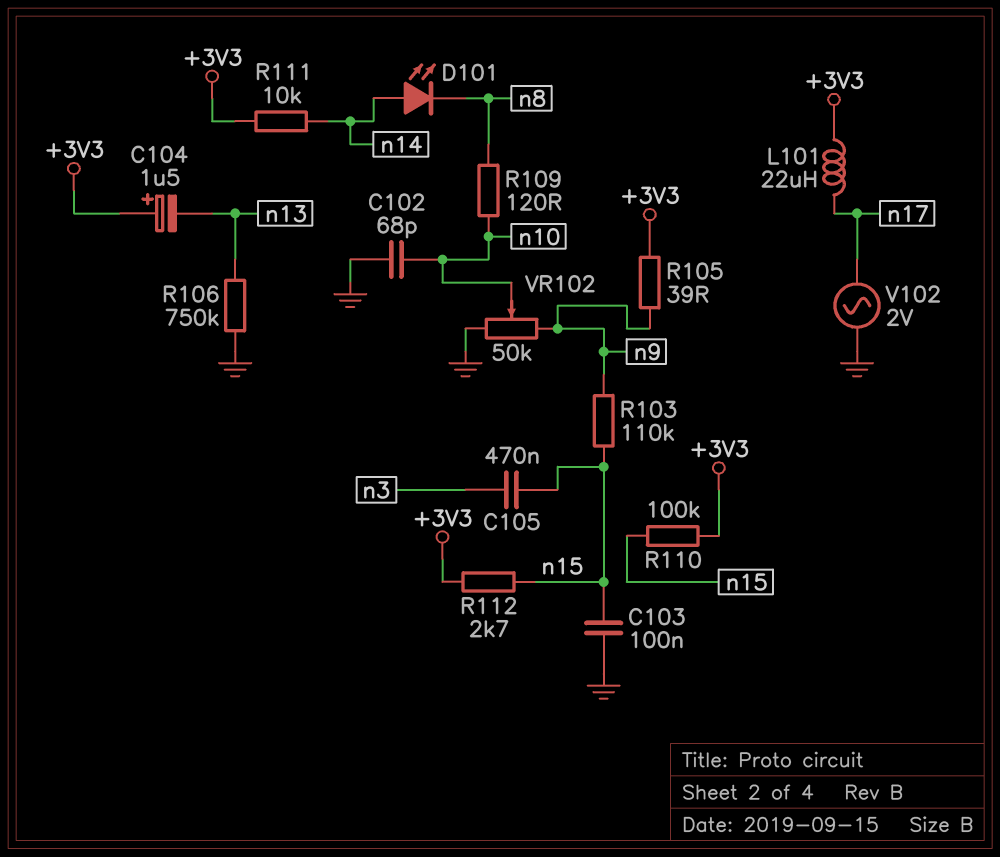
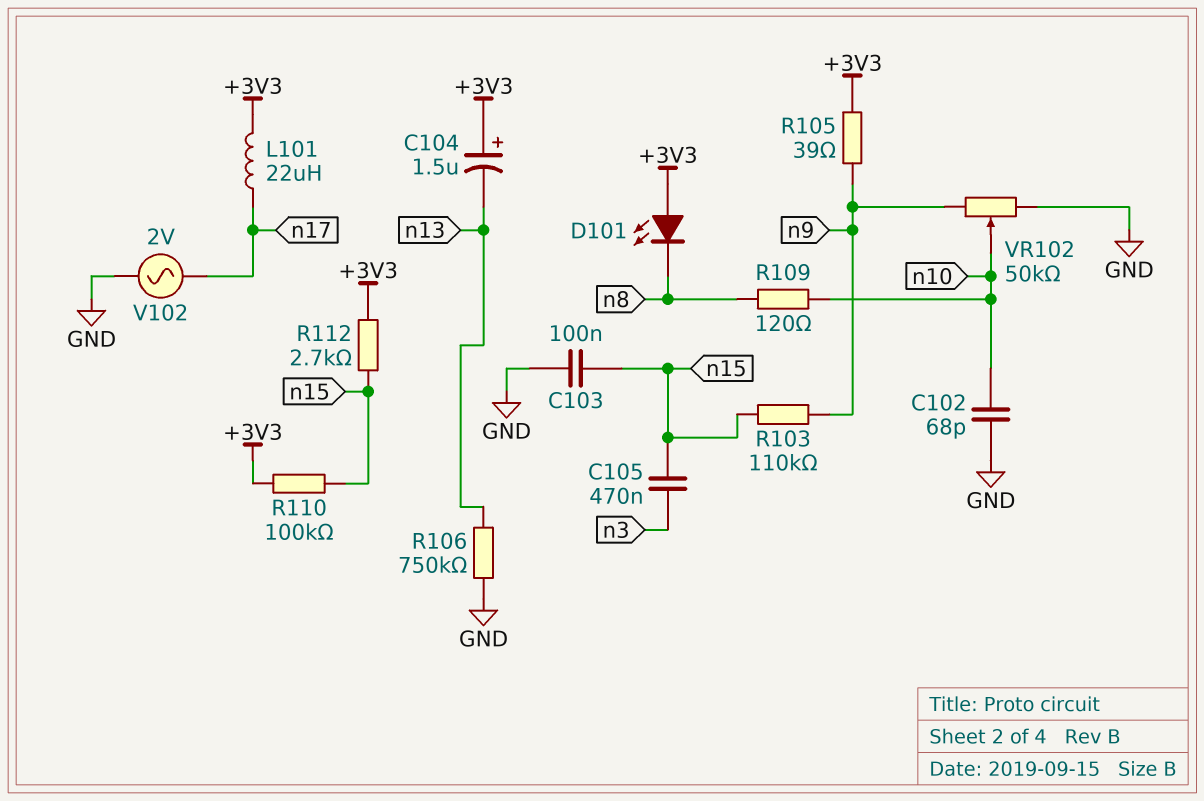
D101: LED (A n14, K n8) -> LED (A +3V3, K n8)
R111: 10k (+3V3, n14) -> none

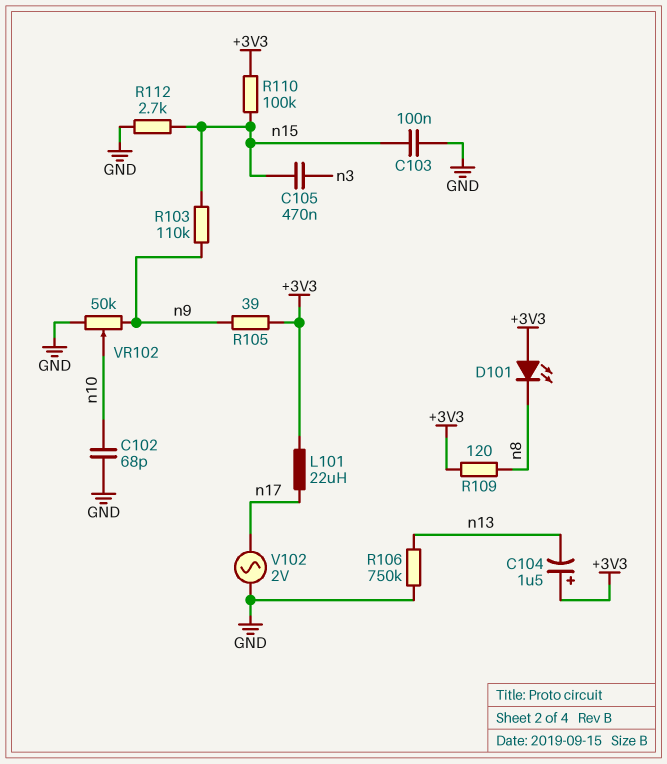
R109: 120 (n8, n10) -> 120 (+3V3, n8)
R112: 2.7k (+3V3, n15) -> 2.7k (GND, n15)

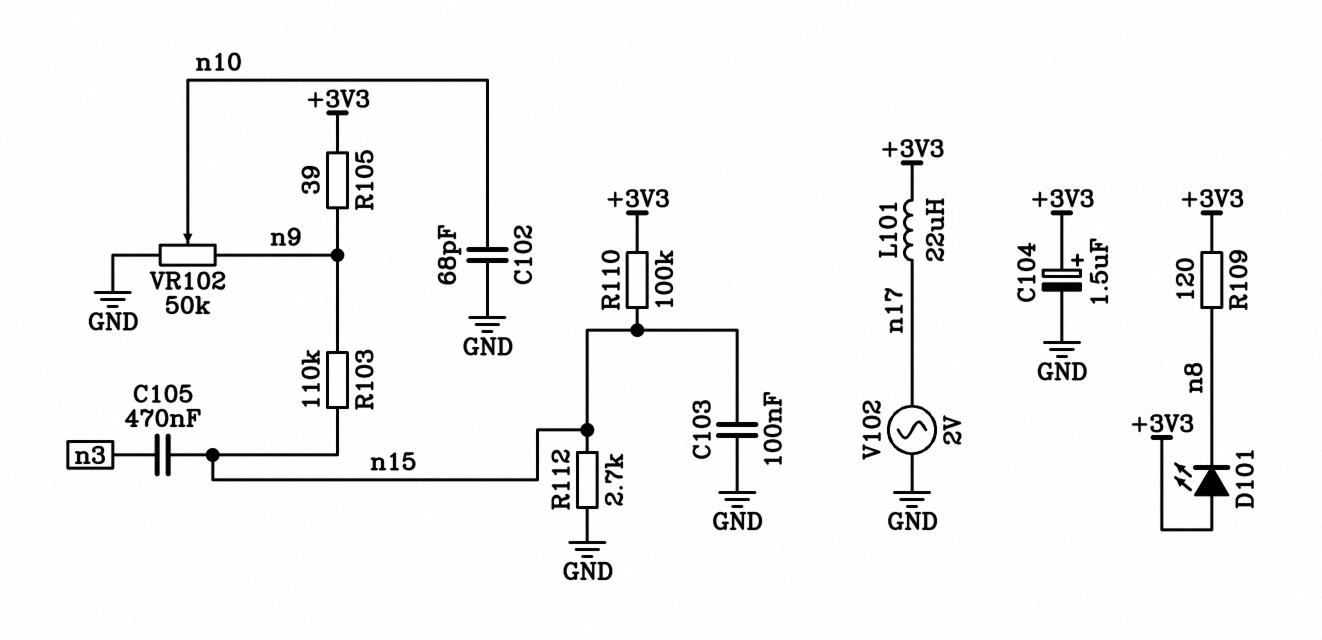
C104: 1.5uF (plus +3V3, minus n13) -> 1.5uF (plus +3V3, minus GND)
R106: 750k (GND, n13) -> none

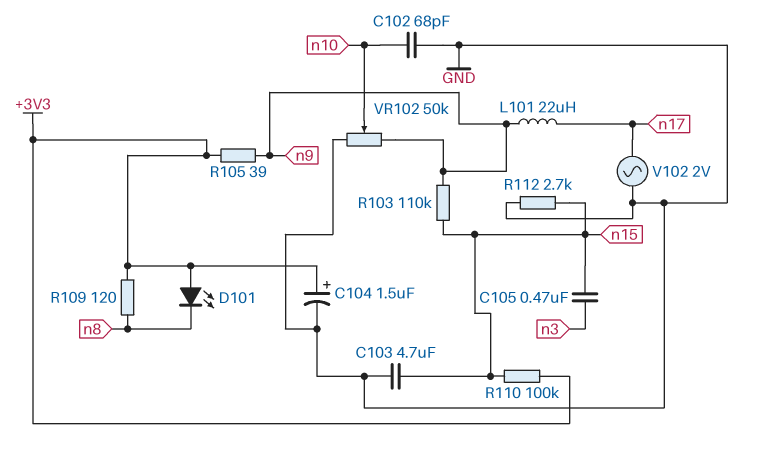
C103: 100nF (GND, n15) -> 4.7uF (GND, n15)
L101: 22uH (+3V3, n17) -> 22uH (n9, n17)

